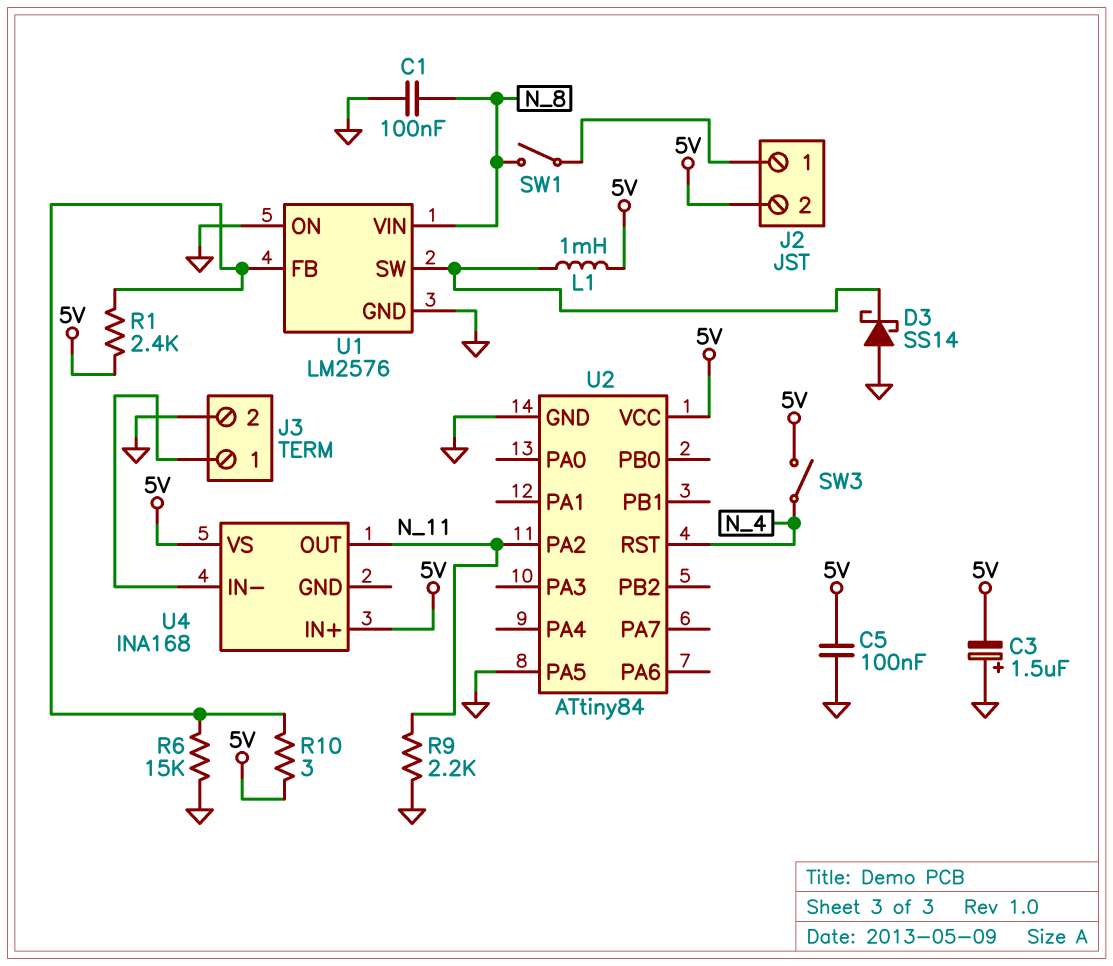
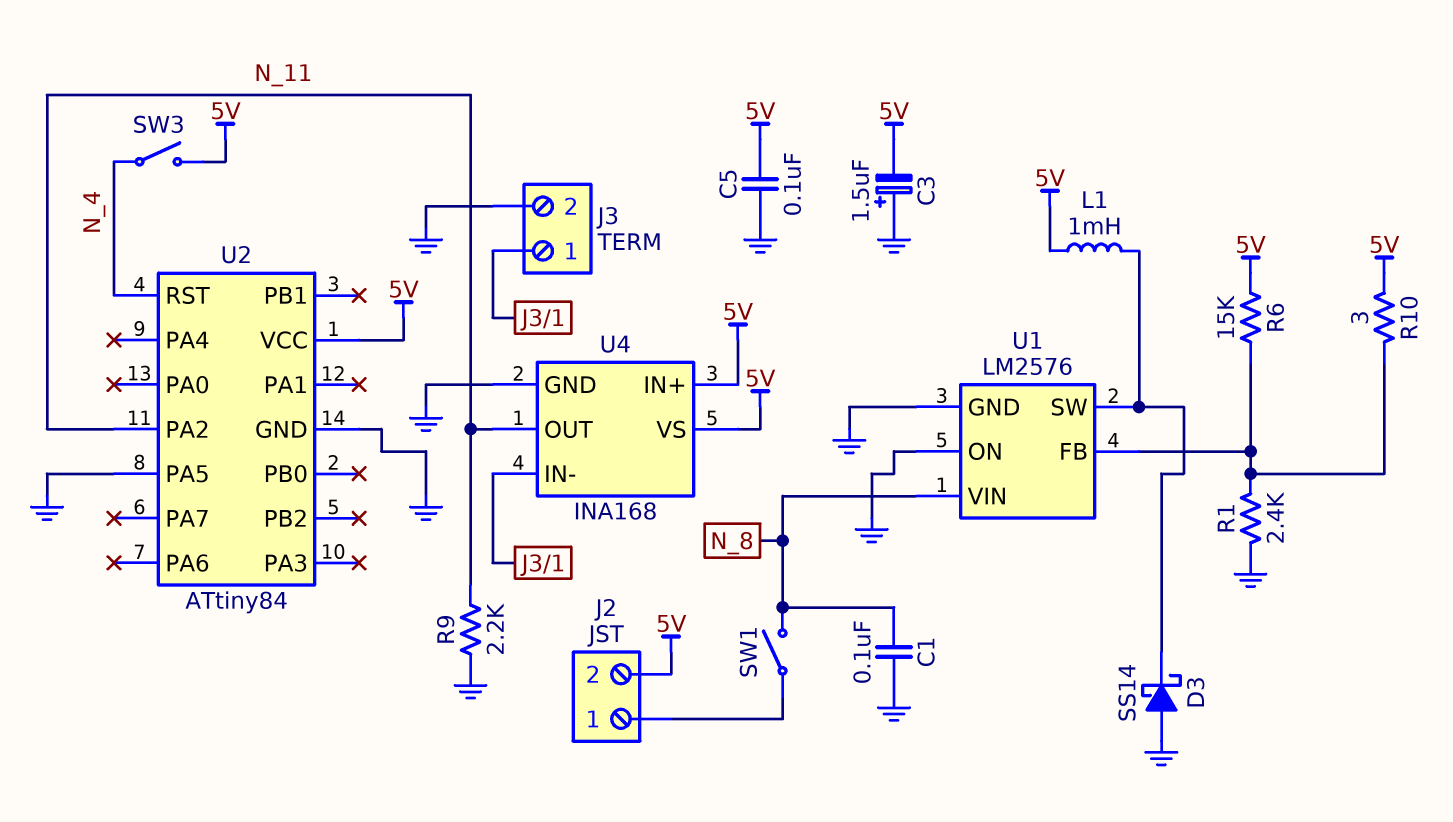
R1: 2.4k (5V, U1/FB) -> 2.4k (GND, U1/FB)
R6: 15k (GND, U1/FB) -> 15k (5V, U1/FB)
U4 pin GND: none -> GND

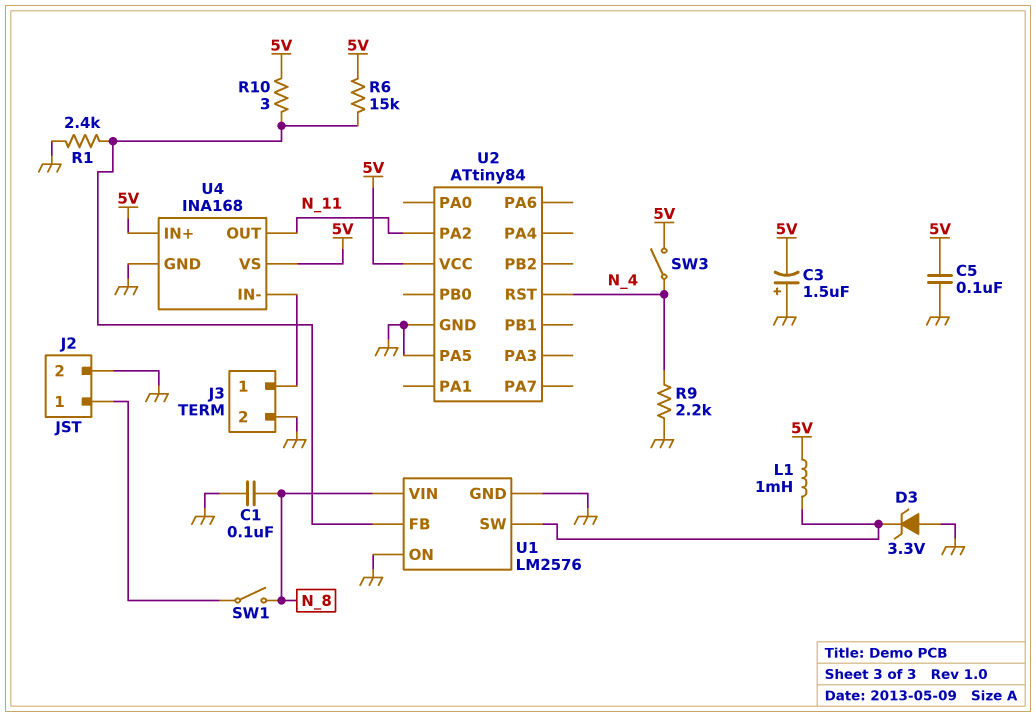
D3: schottky SS14 (A GND, K U1/SW) -> zener 3.3V (A GND, K U1/SW)
J2 pin 2: 5V -> GND
R9: 2.2k (GND, N_11) -> 2.2k (GND, N_4)

